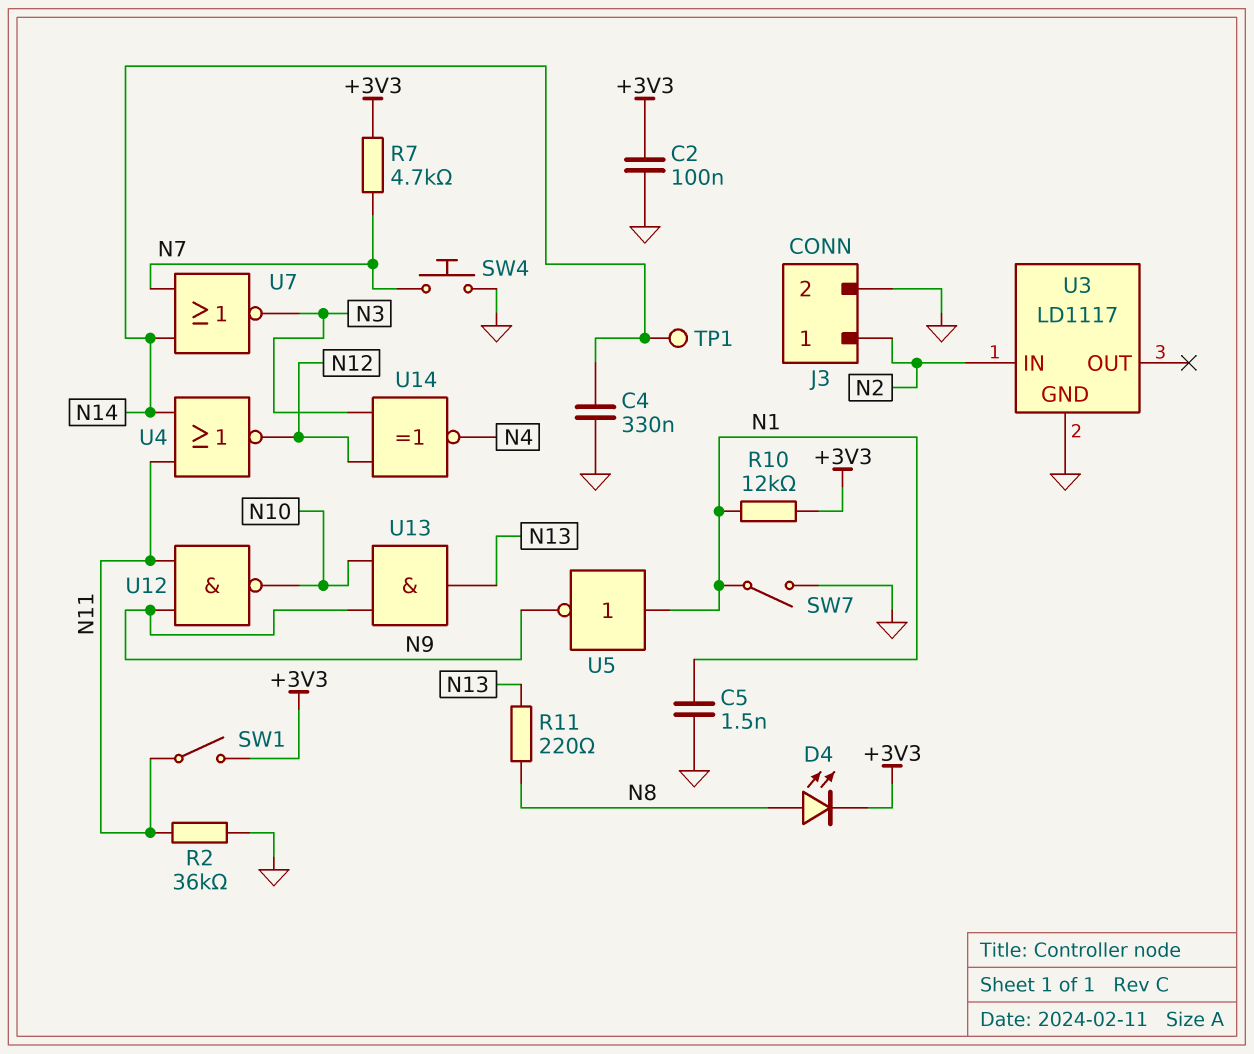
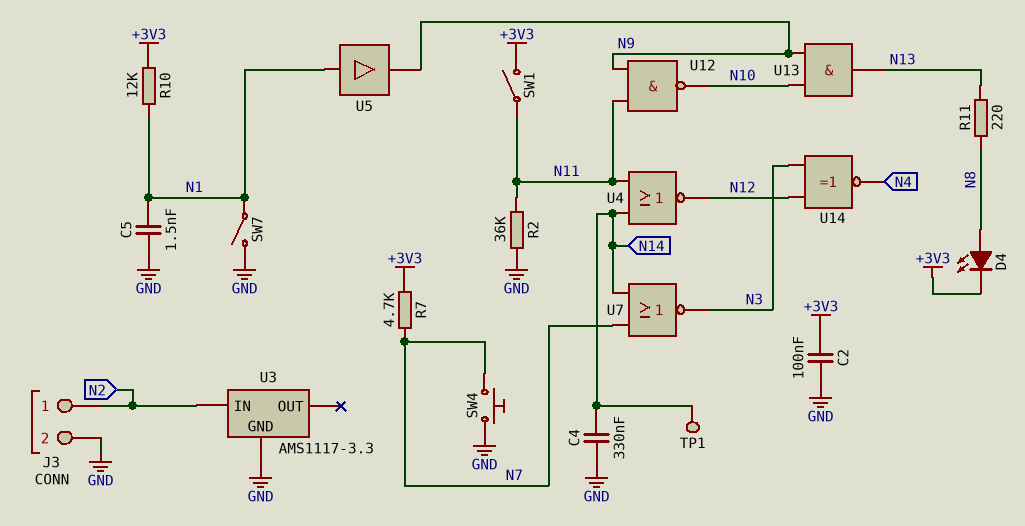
U3: LD1117 -> AMS1117-3.3
U5: NOT (in N1, out N9) -> buffer (in N1, out N9)

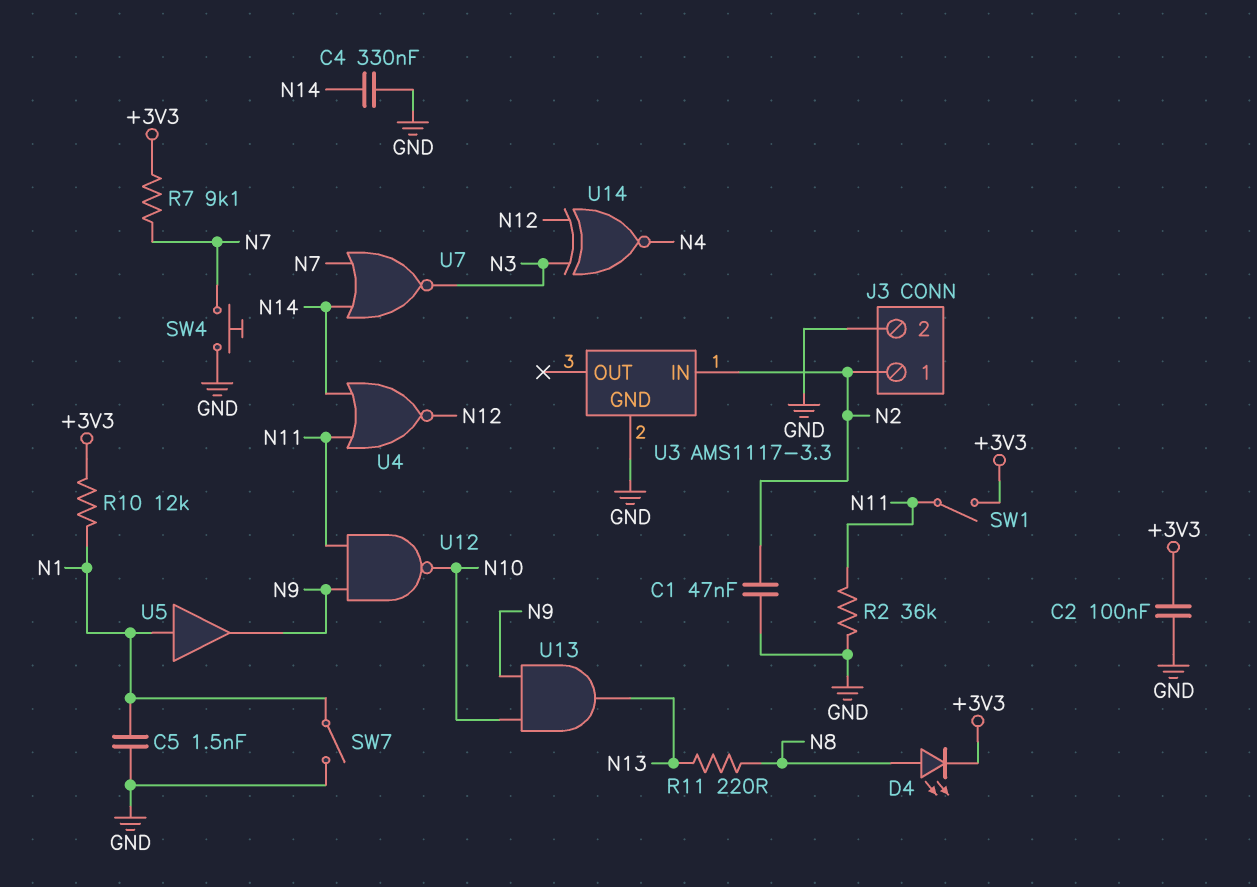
C1: none -> 47nF (GND, N2)
R7: 4.7k (+3V3, N7) -> 9.1k (+3V3, N7)
TP1: test point (N14) -> none

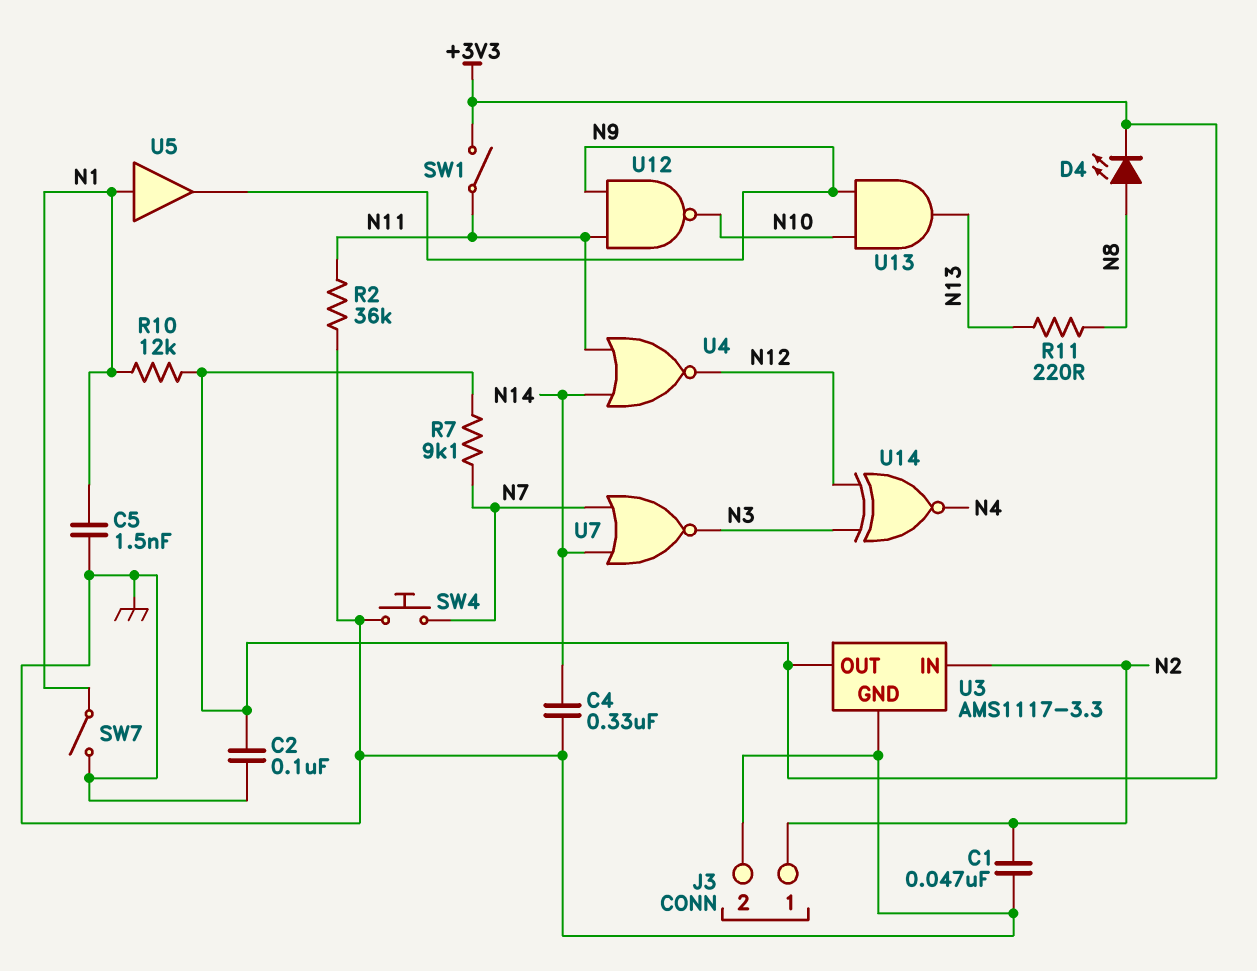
U3 pin OUT: none -> +3V3

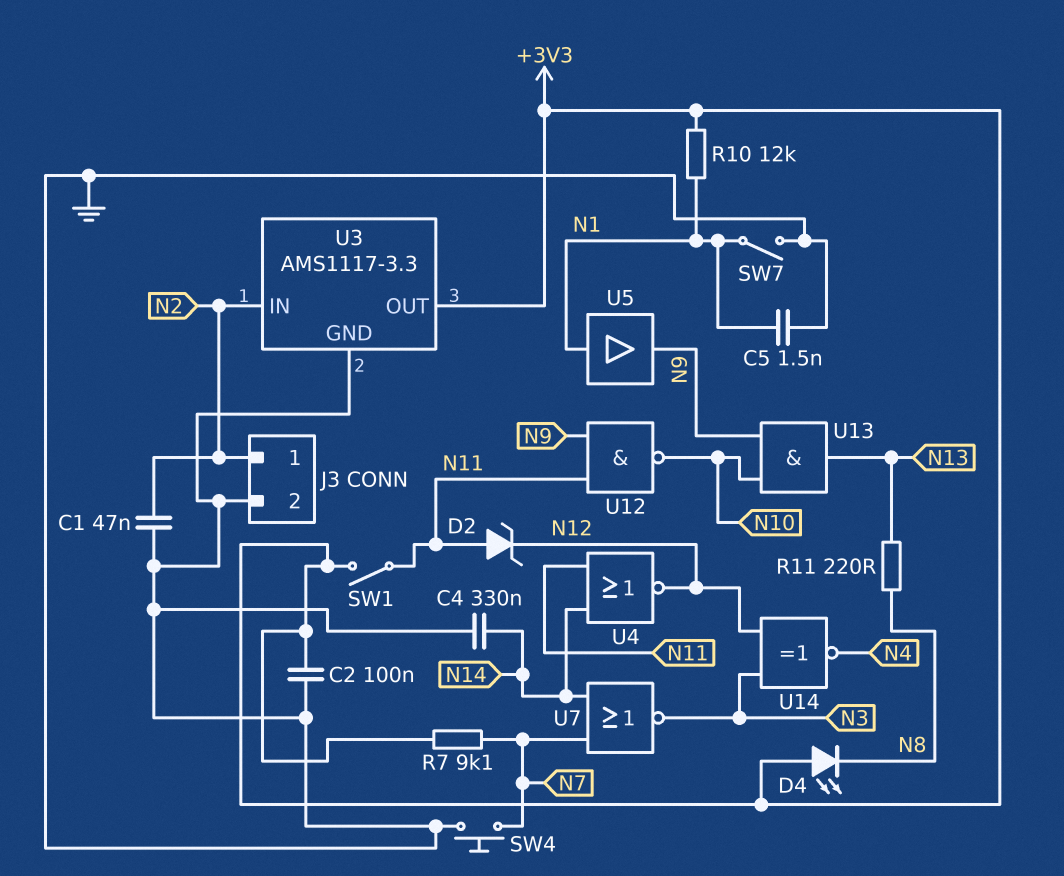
D2: none -> zener (A N11, K N12)
D4: LED (A N8, K +3V3) -> LED (A +3V3, K N8)
R2: 36k (GND, N11) -> none

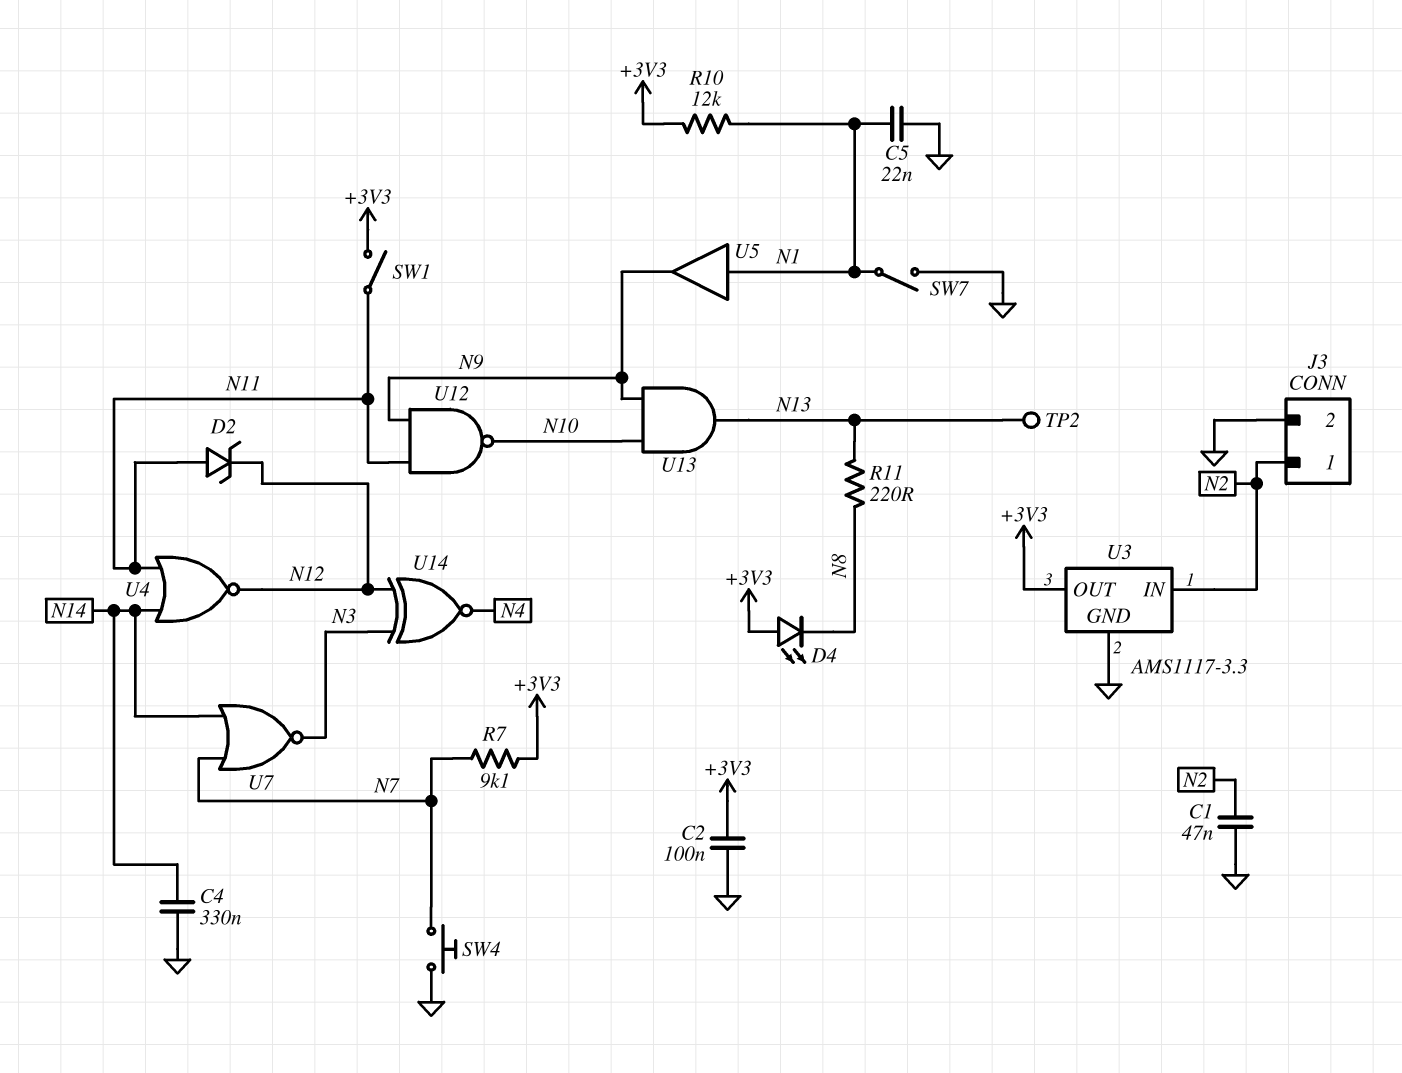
C5: 1.5nF (GND, N1) -> 22nF (GND, N1)
TP2: none -> test point (N13)

